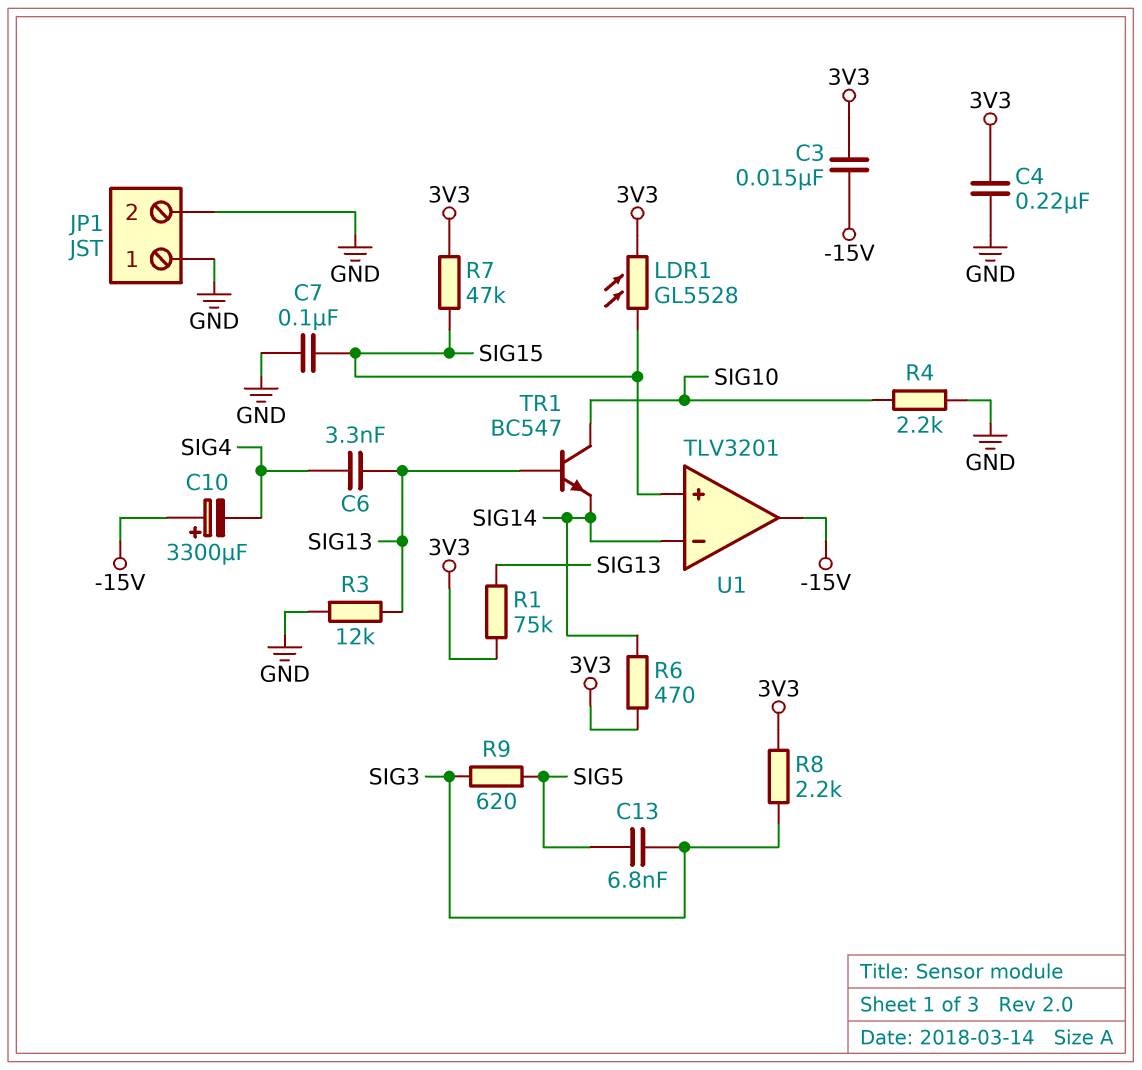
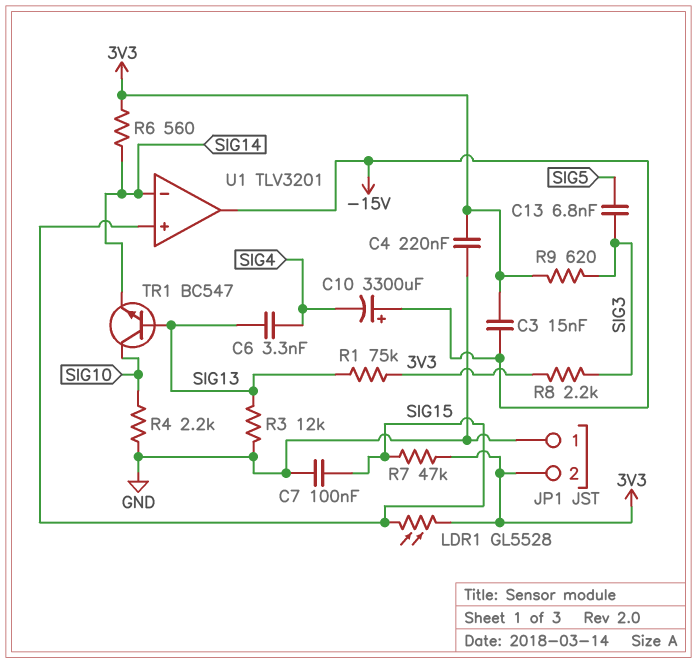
JP1 pin 2: GND -> 3V3
R6: 470 (3V3, SIG14) -> 560 (3V3, SIG14)
R9: 620 (SIG3, SIG5) -> 620 (3V3, SIG3)

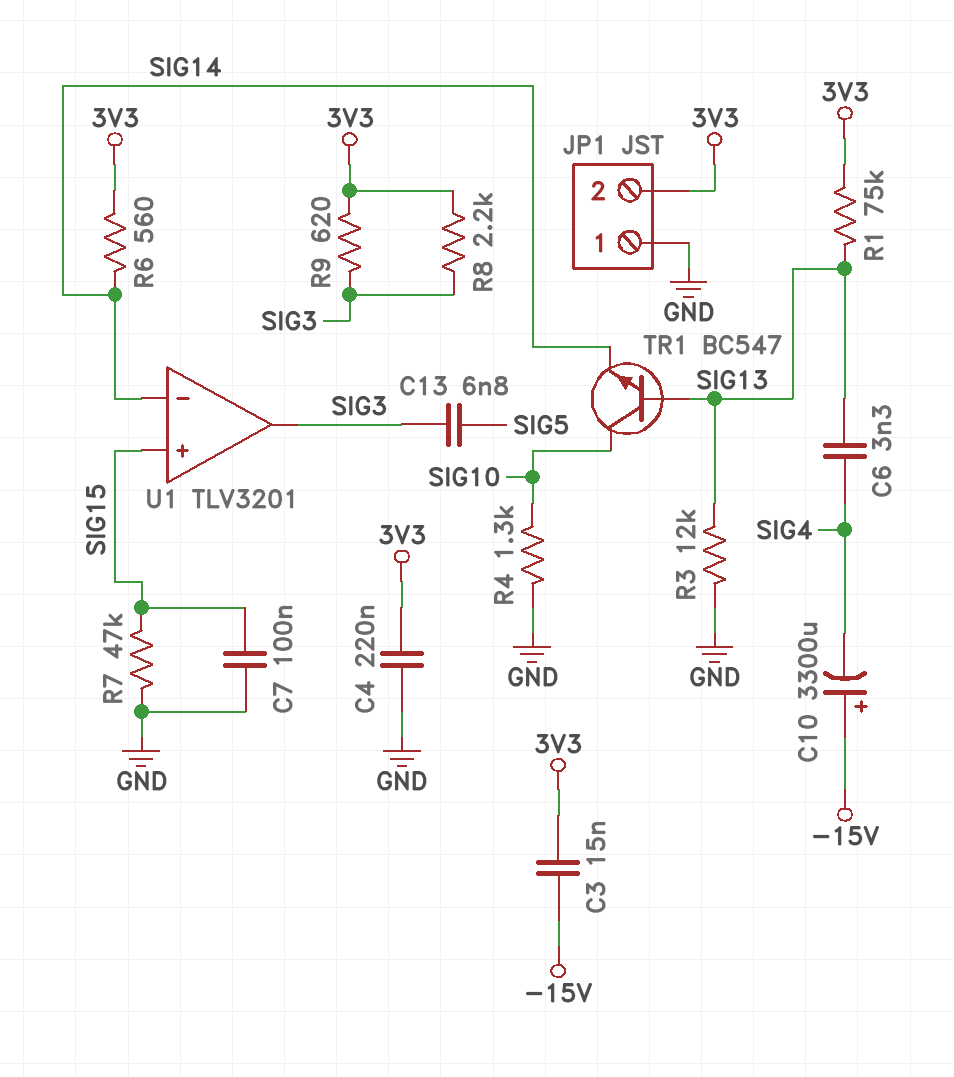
LDR1: GL5528 (3V3, SIG15) -> none
R4: 2.2k (GND, SIG10) -> 1.3k (GND, SIG10)
R7: 47k (3V3, SIG15) -> 47k (GND, SIG15)
U1 pin out: -15V -> SIG3

